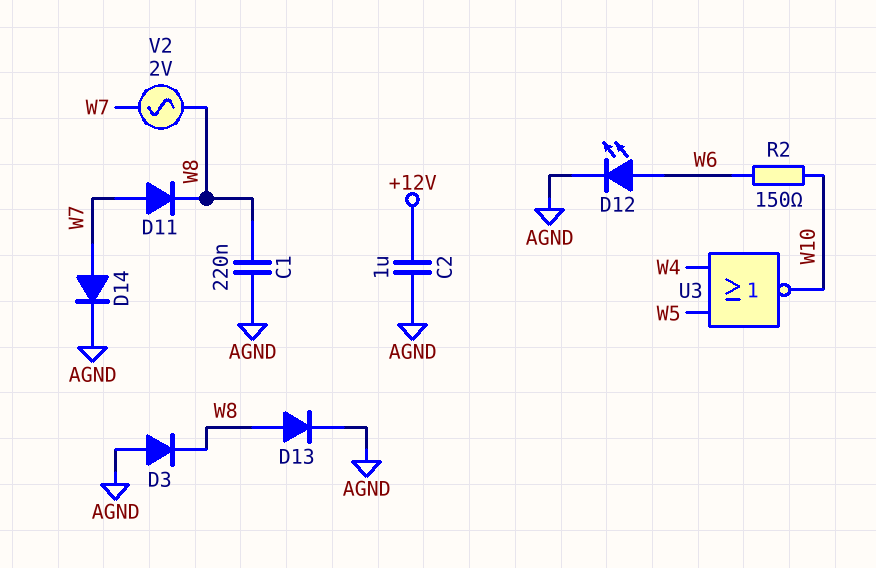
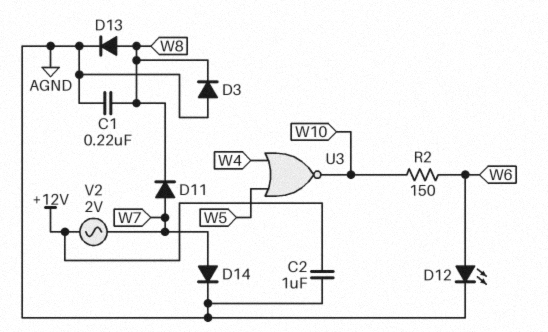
V2: AC 2V (W7, W8) -> AC 2V (+12V, W7)

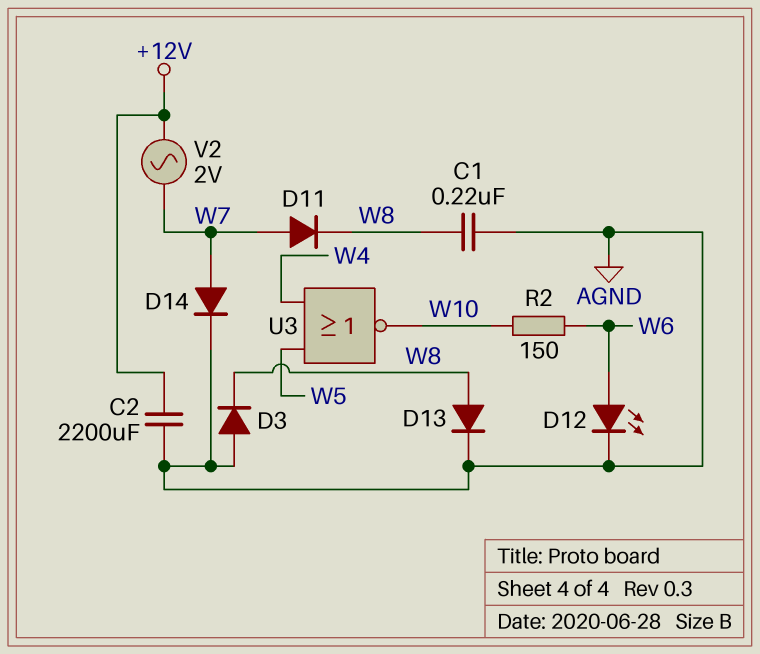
C2: 1uF (+12V, AGND) -> 2200uF (+12V, AGND)

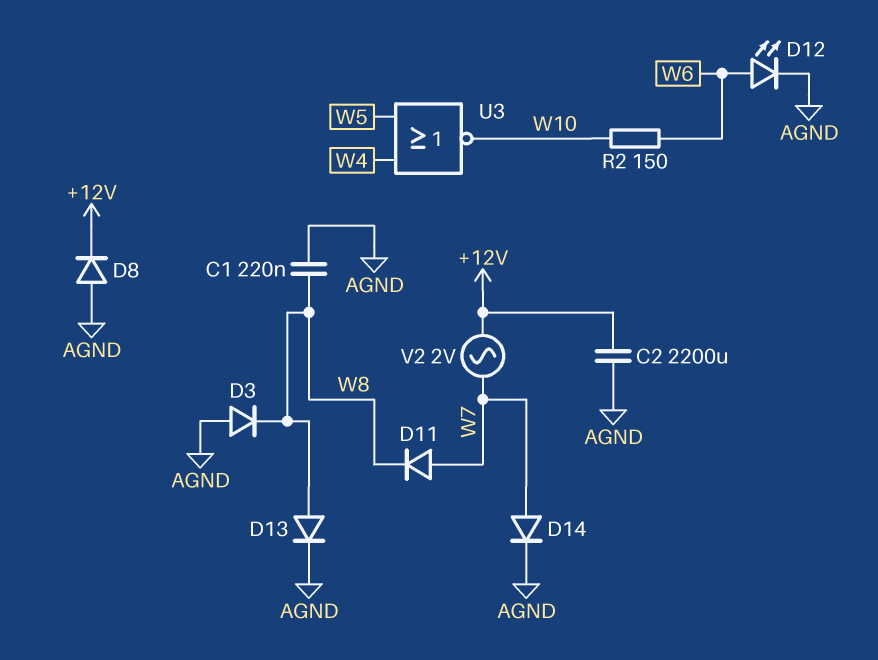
D8: none -> diode (A AGND, K +12V)

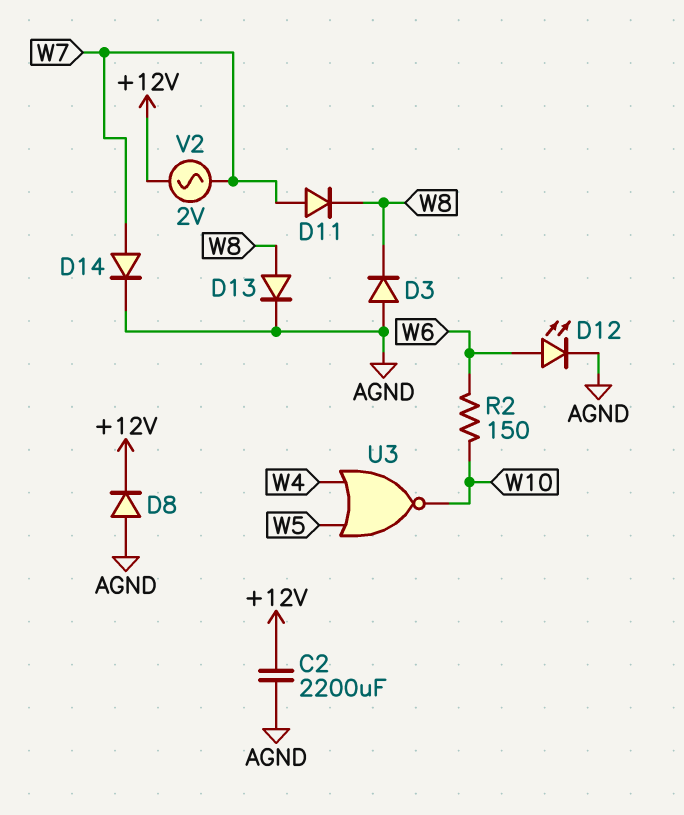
C1: 220nF (AGND, W8) -> none

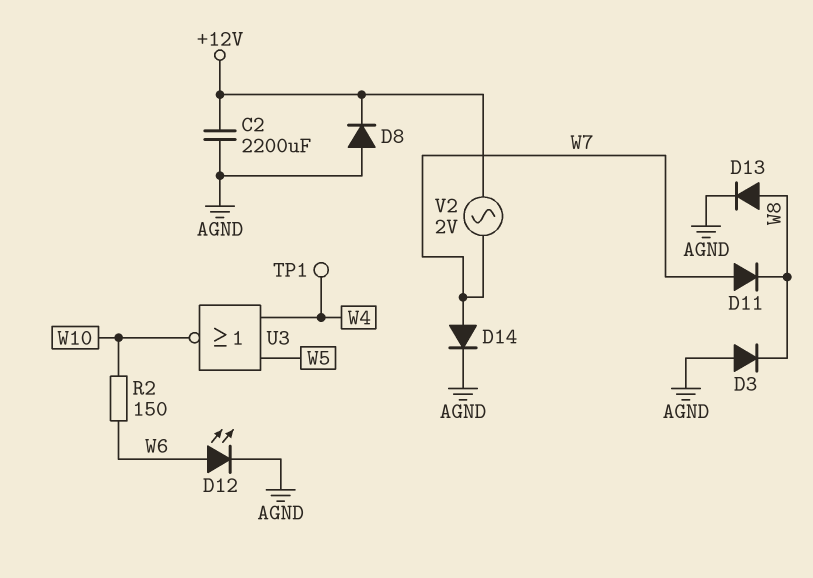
TP1: none -> test point (W4)

